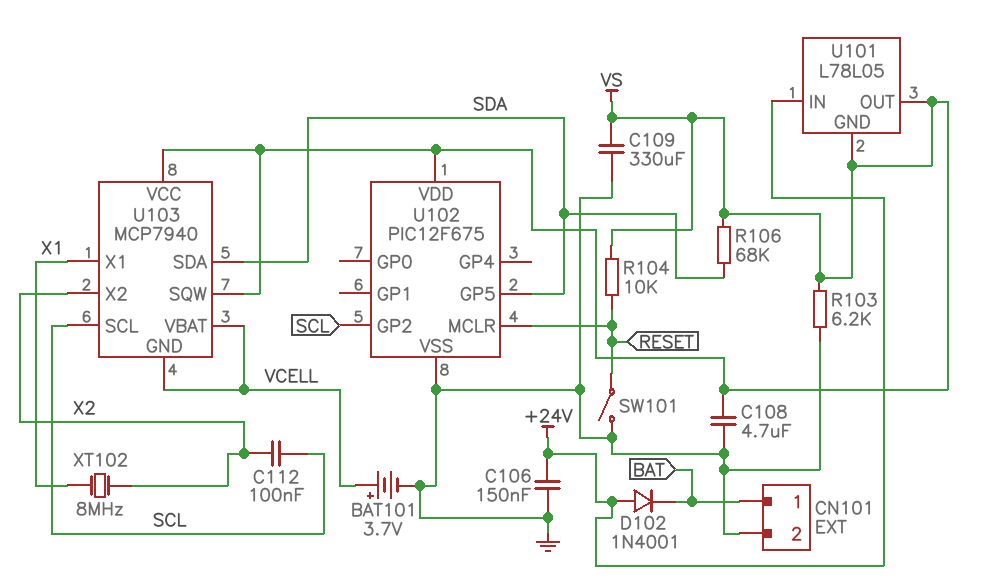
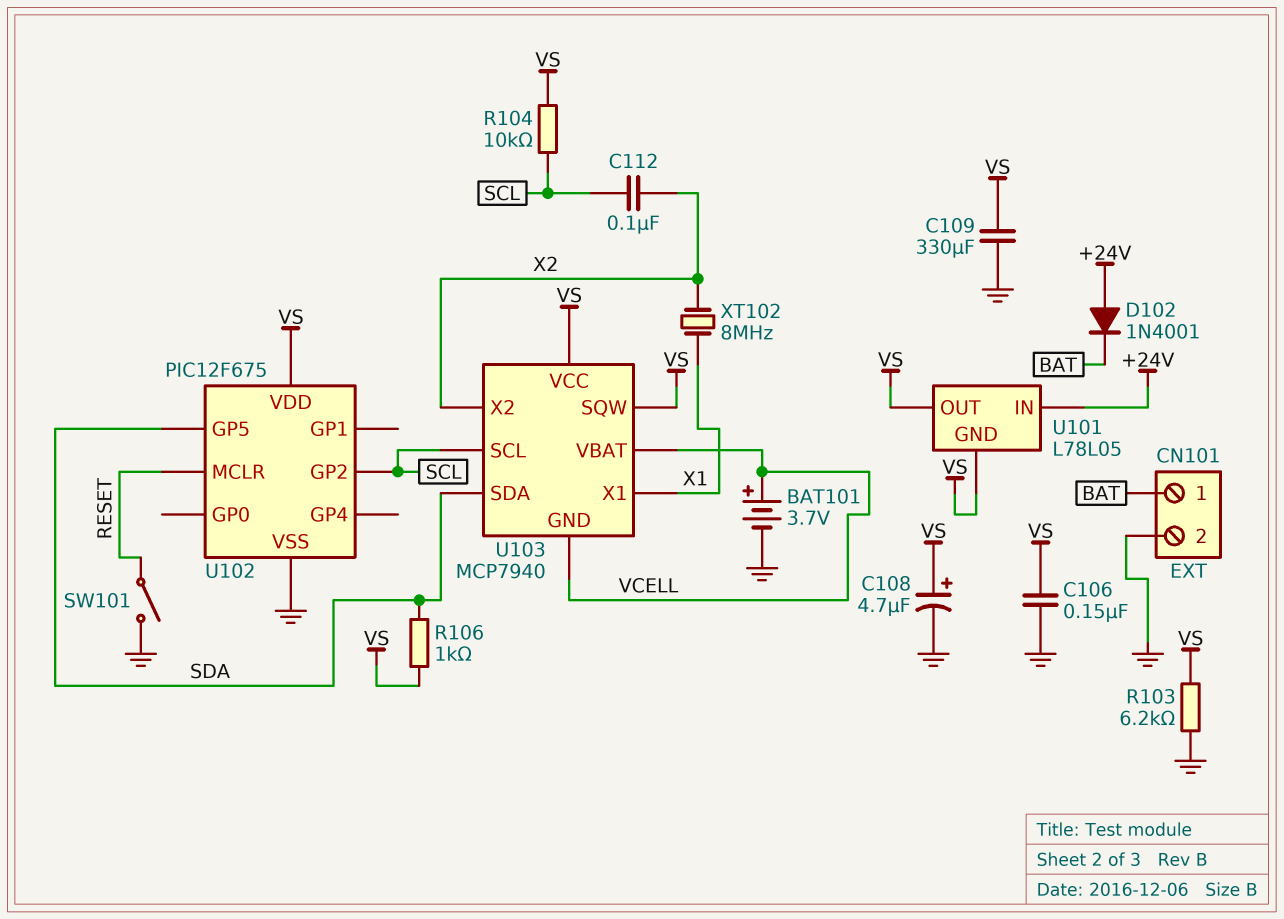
C106: 150nF (+24V, GND) -> 150nF (GND, VS)
C108: 4.7uF (GND, VS) -> 4.7uF (plus VS, minus GND)
R104: 10k (RESET, VS) -> 10k (SCL, VS)
R106: 68k (SDA, VS) -> 1k (SDA, VS)

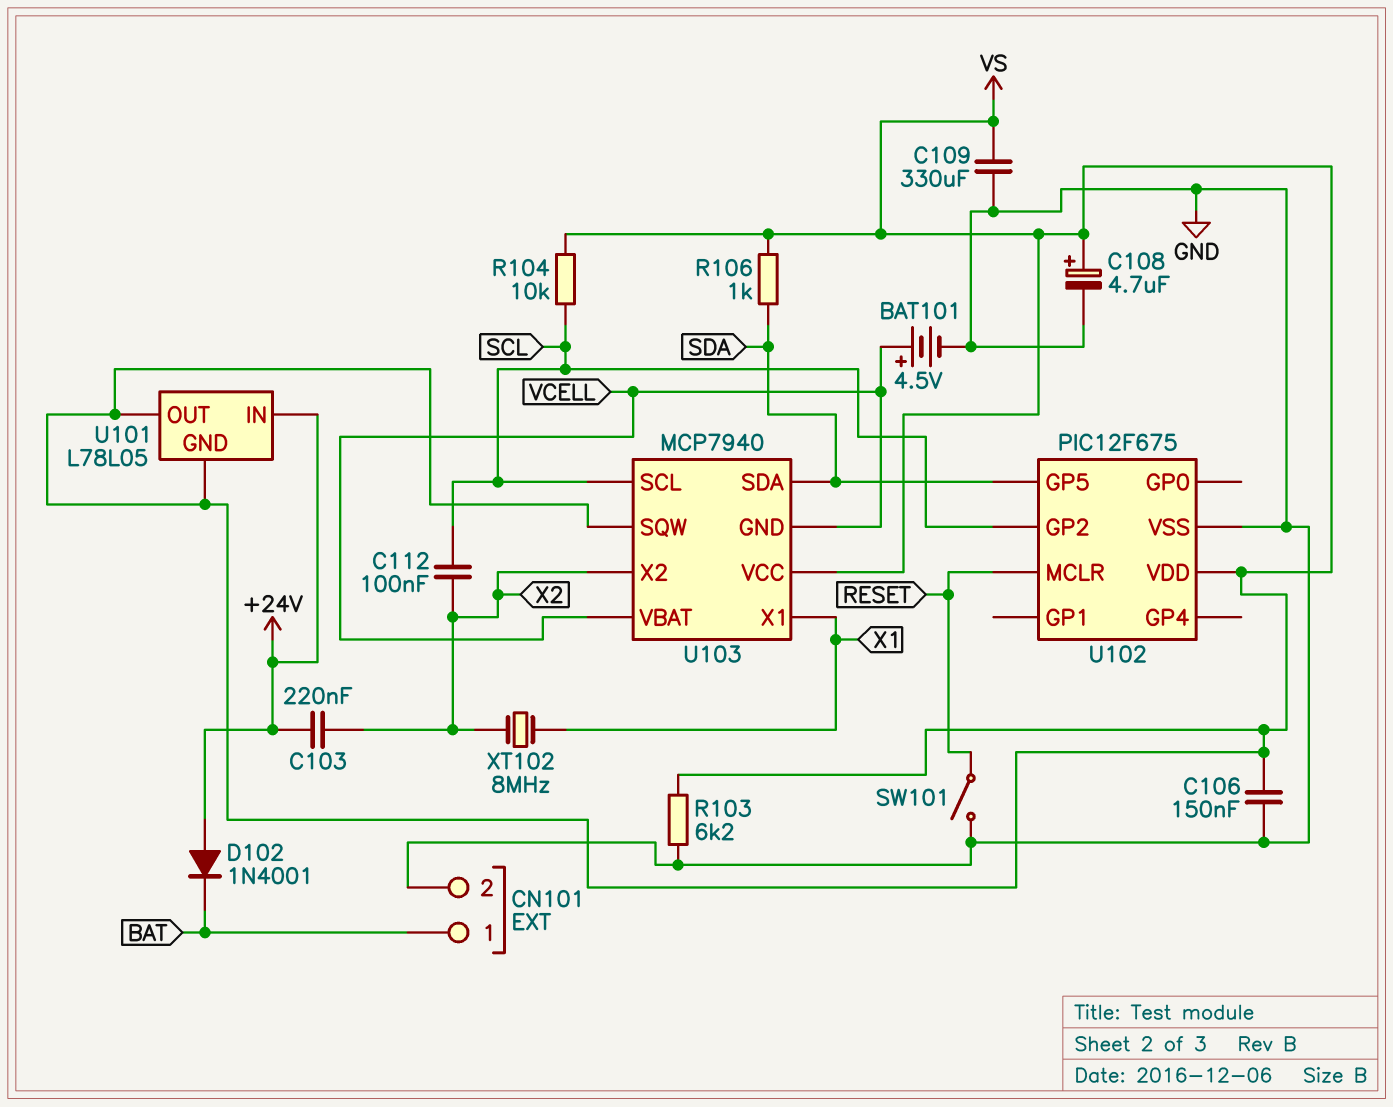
BAT101: 3.7V (plus VCELL, minus GND) -> 4.5V (plus VCELL, minus GND)
C103: none -> 220nF (+24V, X2)

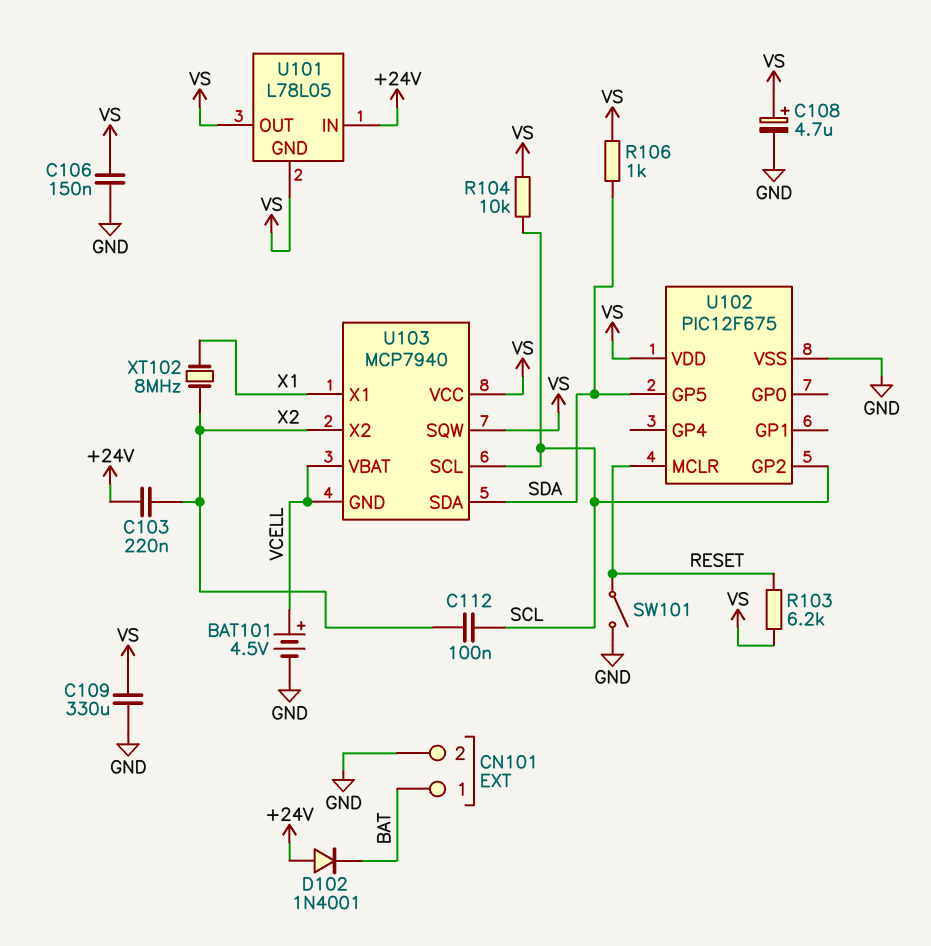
R103: 6.2k (GND, VS) -> 6.2k (RESET, VS)

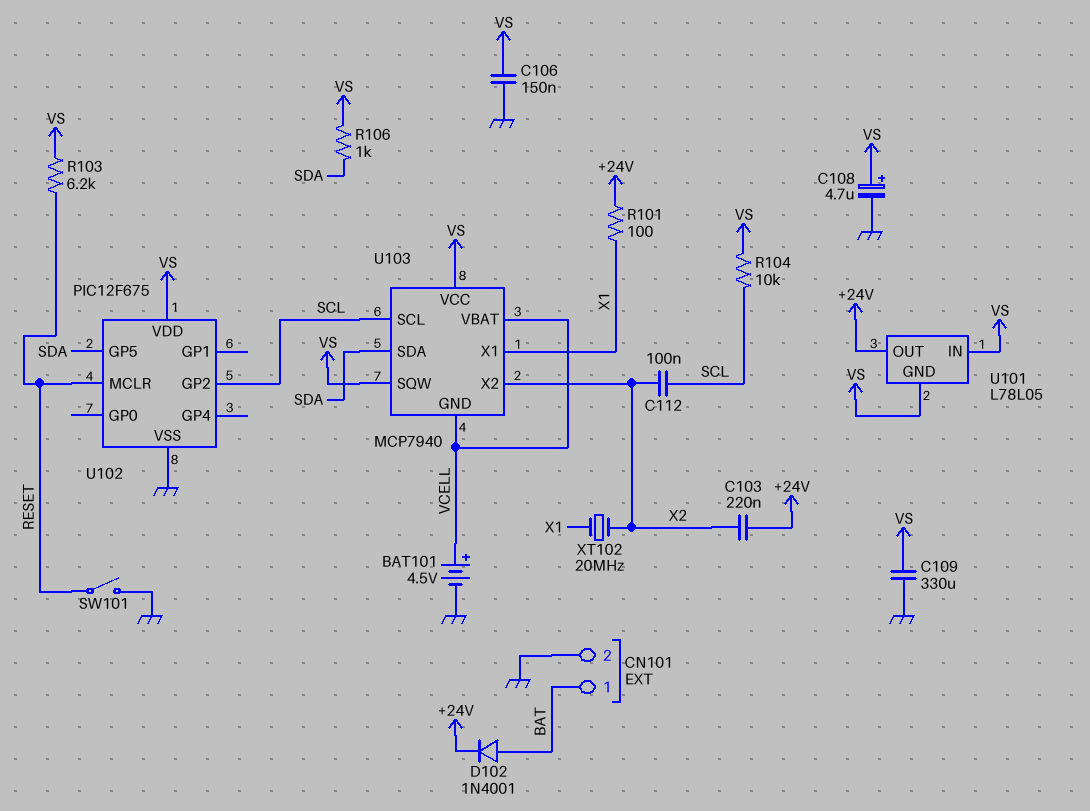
D102: diode 1N4001 (A +24V, K BAT) -> diode 1N4001 (A BAT, K +24V)
R101: none -> 100 (+24V, X1)
U101 pin IN: +24V -> VS
U101 pin OUT: VS -> +24V
XT102: 8MHz (X1, X2) -> 20MHz (X1, X2)

